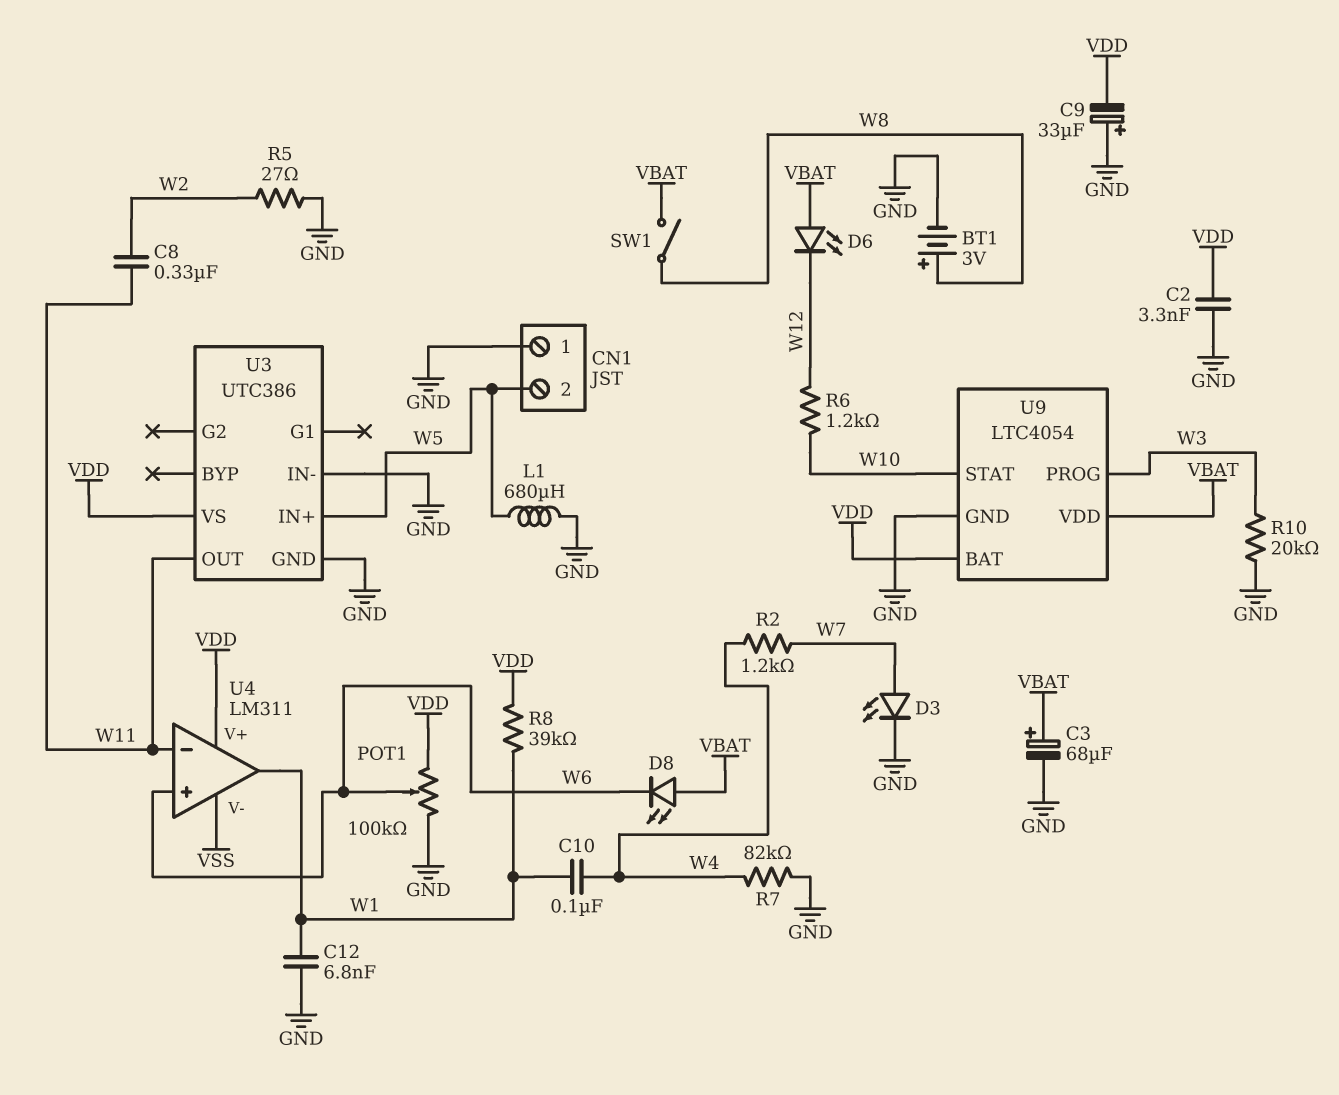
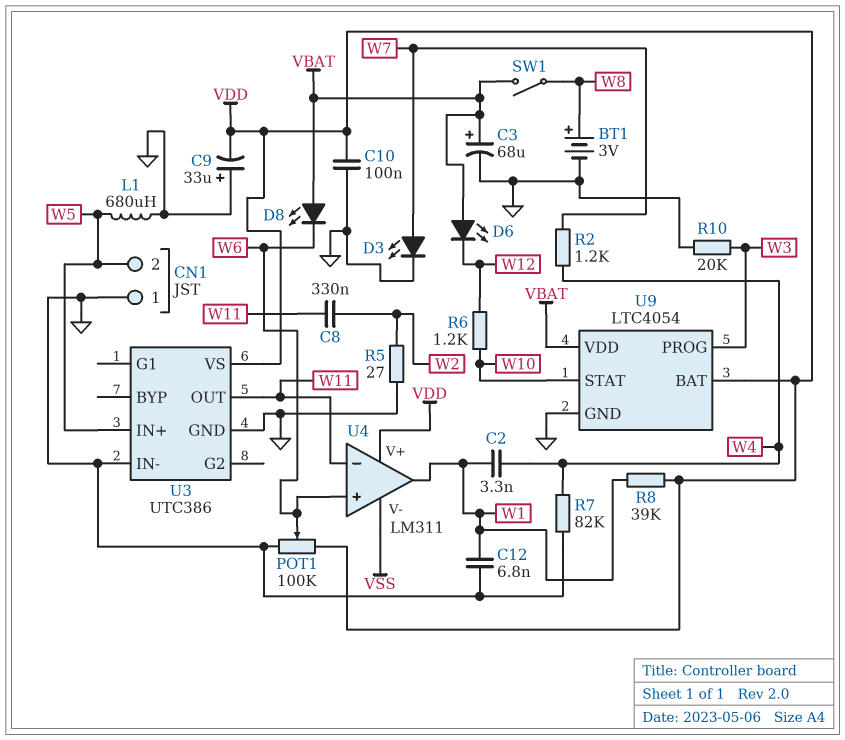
C2: 3.3nF (GND, VDD) -> 3.3nF (W1, W4)
C10: 100nF (W1, W4) -> 100nF (GND, VDD)

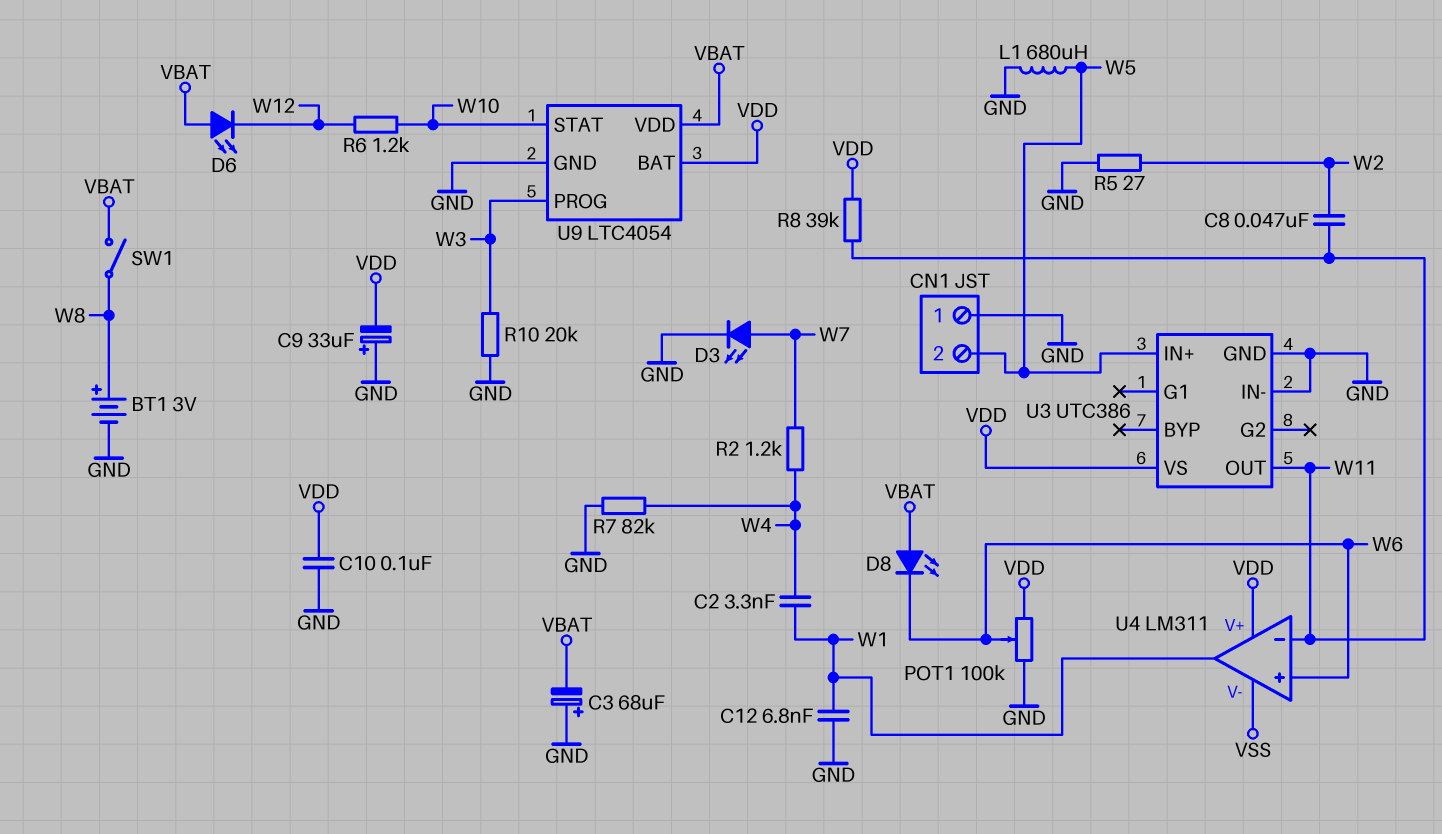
C3: 68uF (plus VBAT, minus GND) -> 68uF (plus GND, minus VBAT)
C8: 330nF (W2, W11) -> 47nF (W2, W11)
R8: 39k (VDD, W1) -> 39k (VDD, W11)

